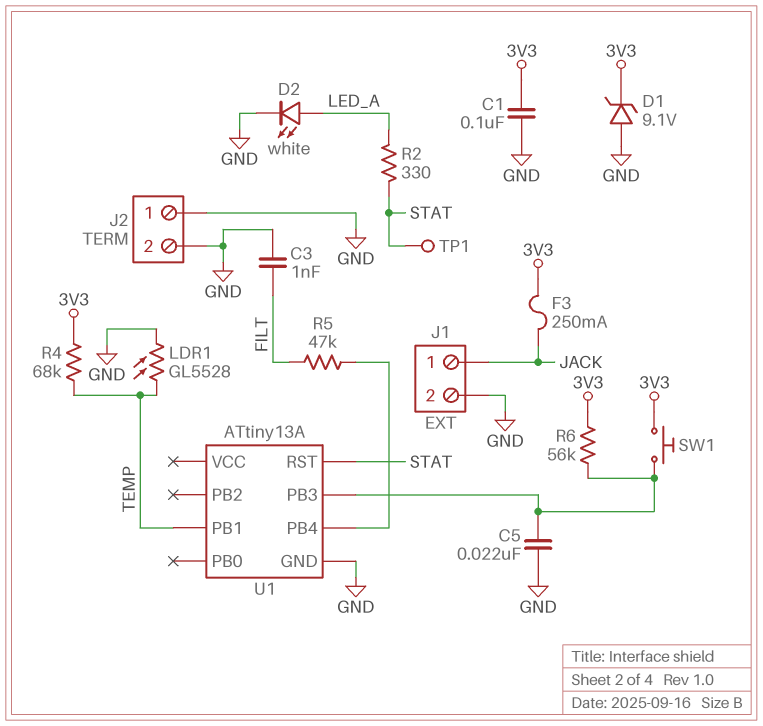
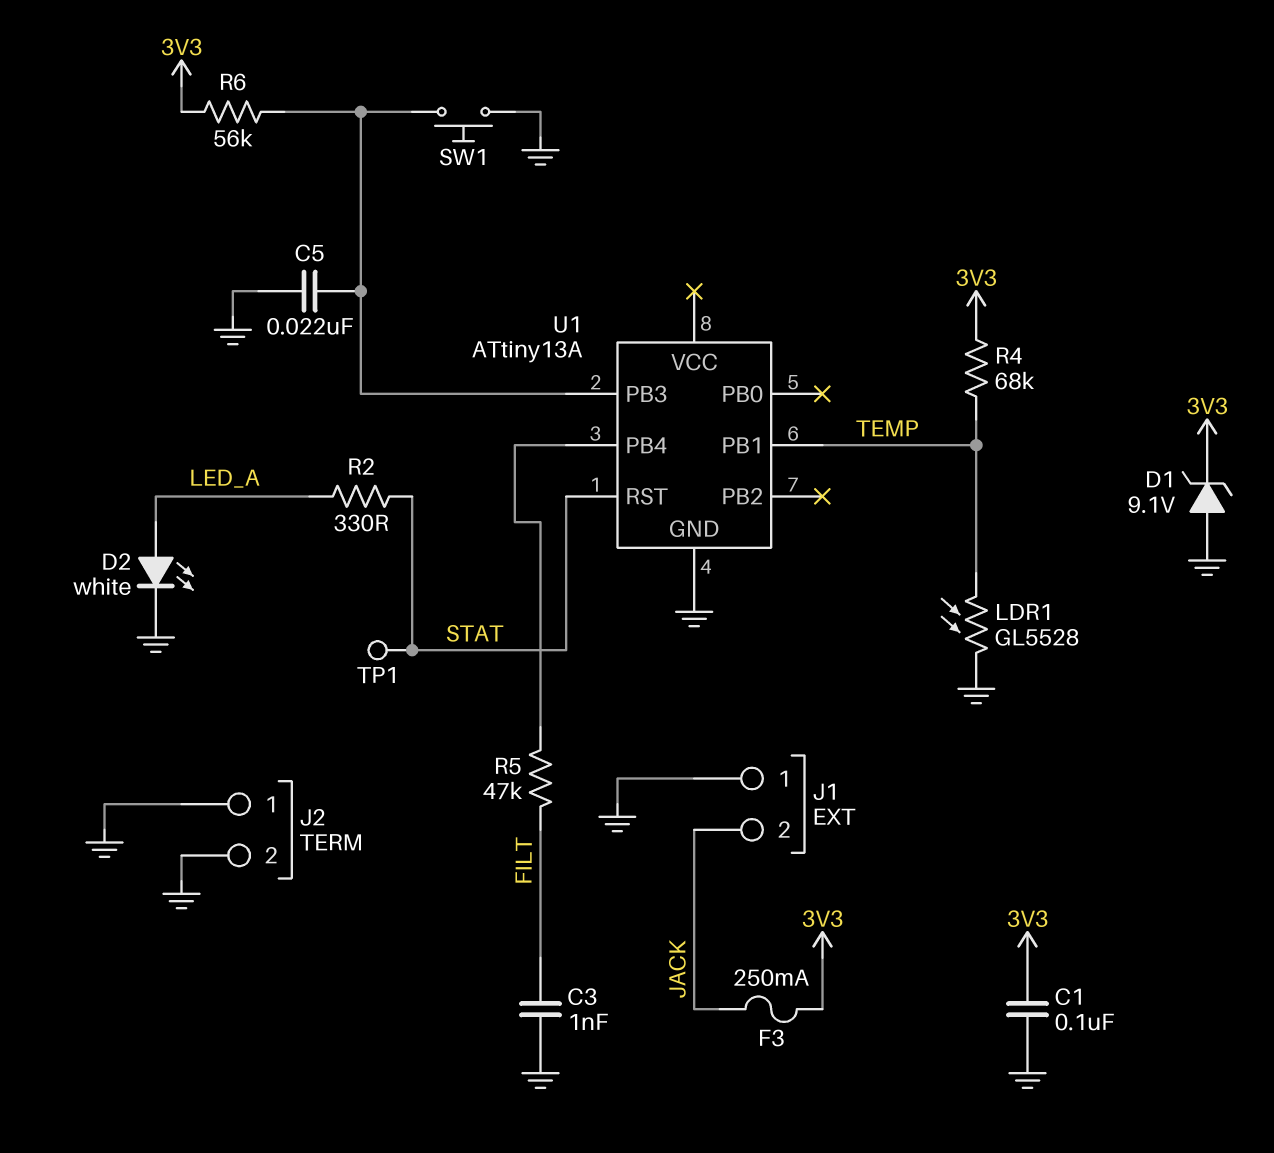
J1 pin 1: JACK -> GND
J1 pin 2: GND -> JACK
SW1: button (3V3, U1/PB3) -> button (GND, U1/PB3)

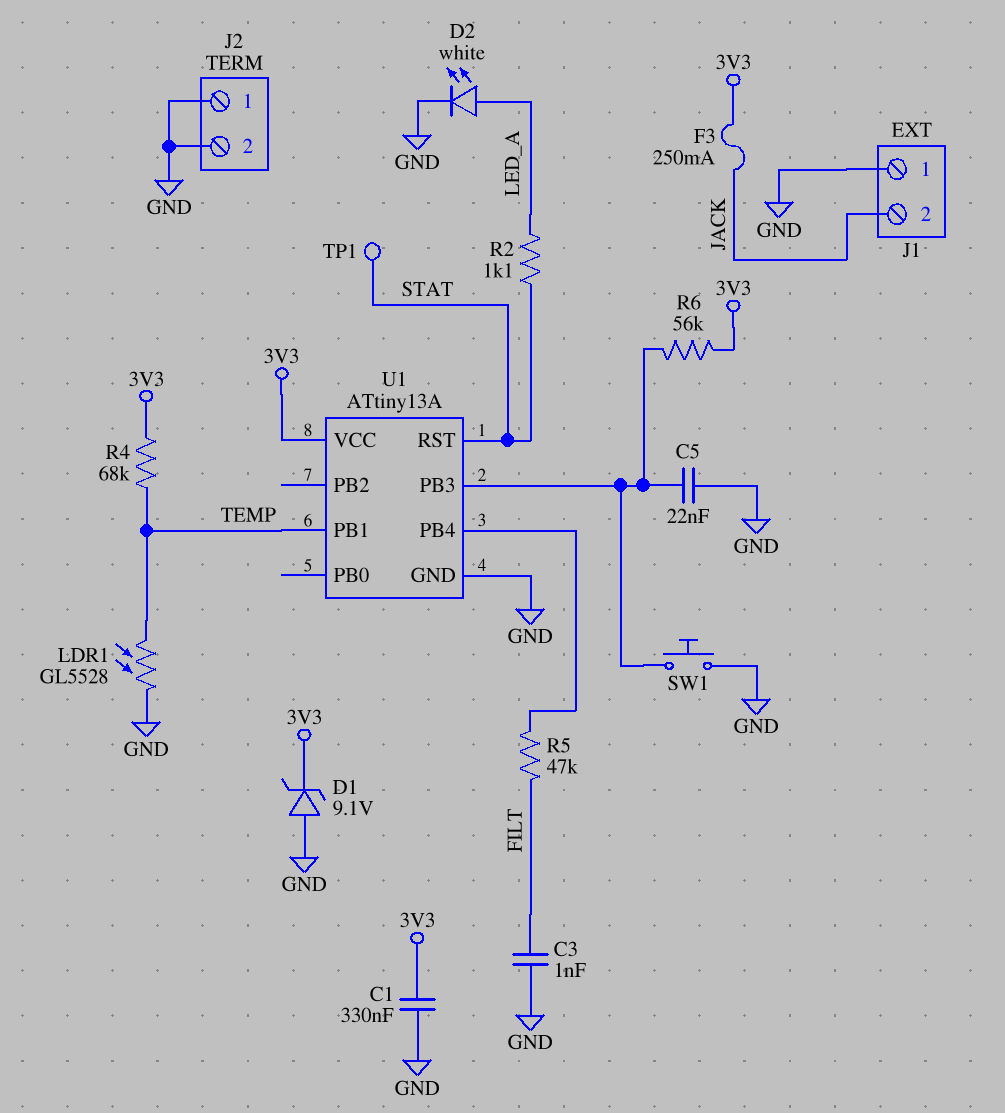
C1: 100nF (3V3, GND) -> 330nF (3V3, GND)
R2: 330 (LED_A, STAT) -> 1.1k (LED_A, STAT)
U1 pin VCC: none -> 3V3

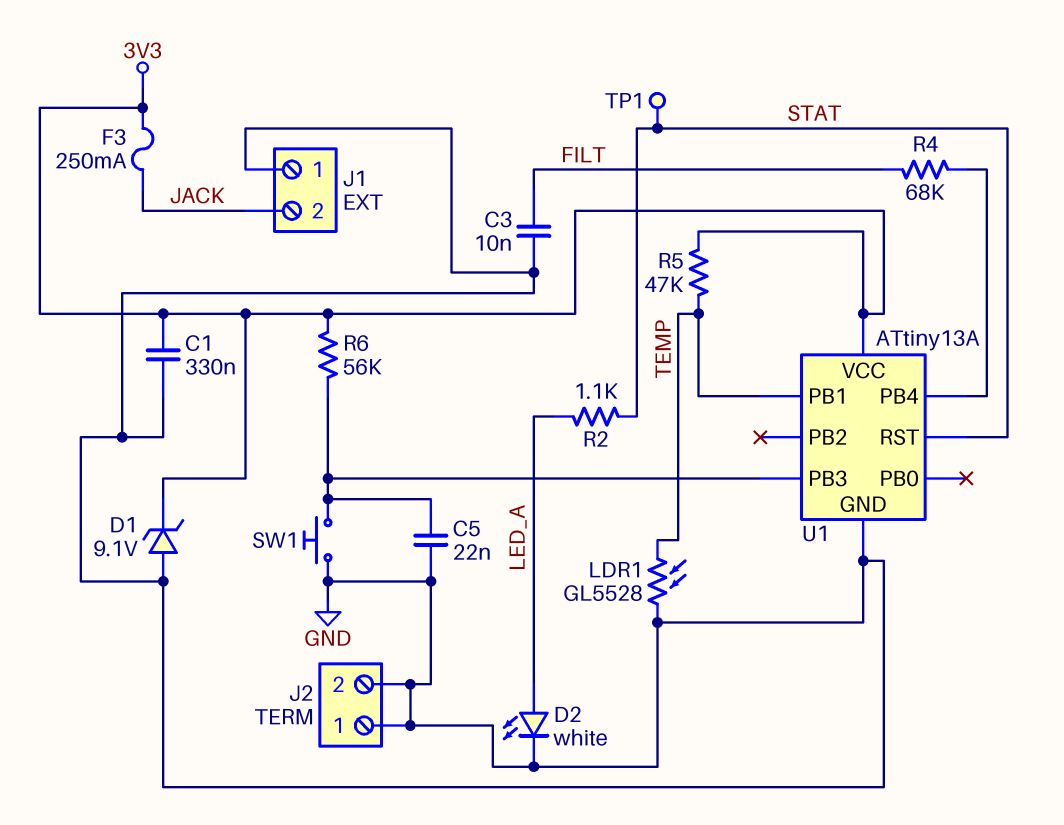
C3: 1nF (FILT, GND) -> 10nF (FILT, GND)
R4: 68k (3V3, TEMP) -> 68k (FILT, U1/PB4)
R5: 47k (FILT, U1/PB4) -> 47k (3V3, TEMP)

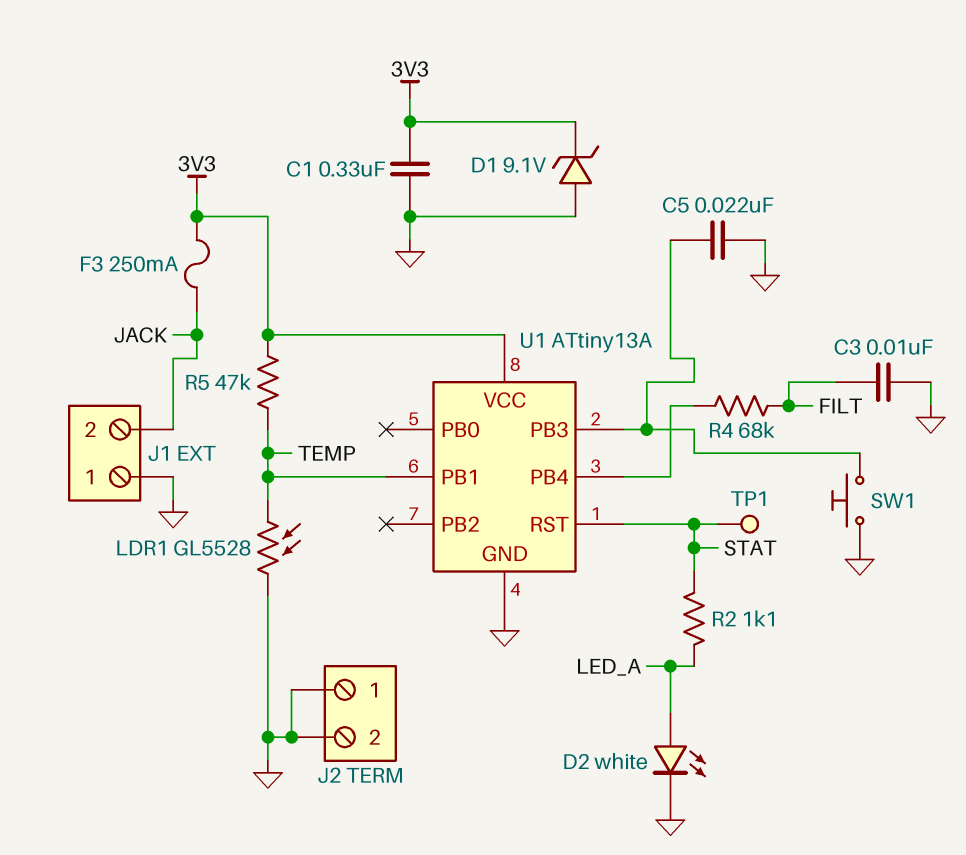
R6: 56k (3V3, U1/PB3) -> none

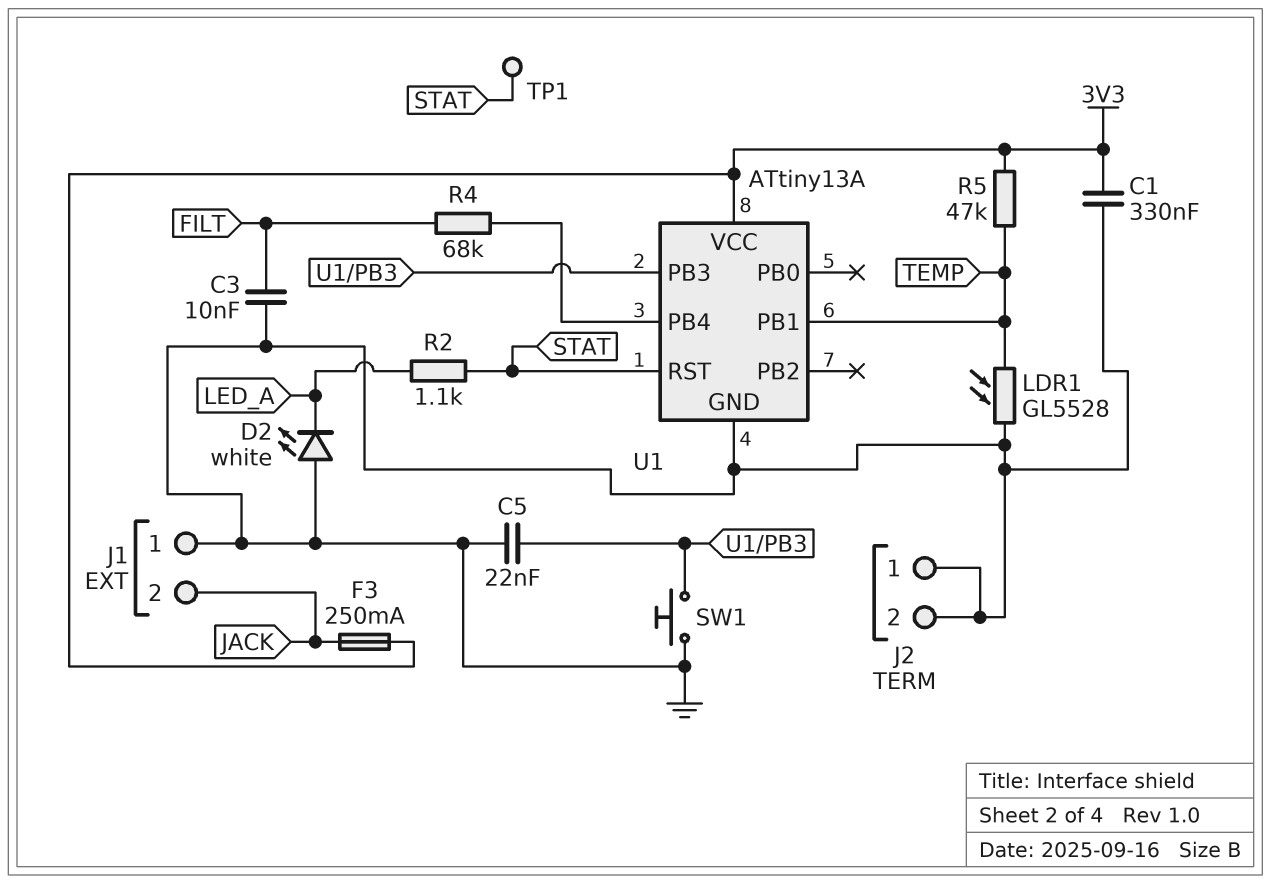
D1: zener 9.1V (A GND, K 3V3) -> none
D2: LED white (A LED_A, K GND) -> LED white (A GND, K LED_A)

